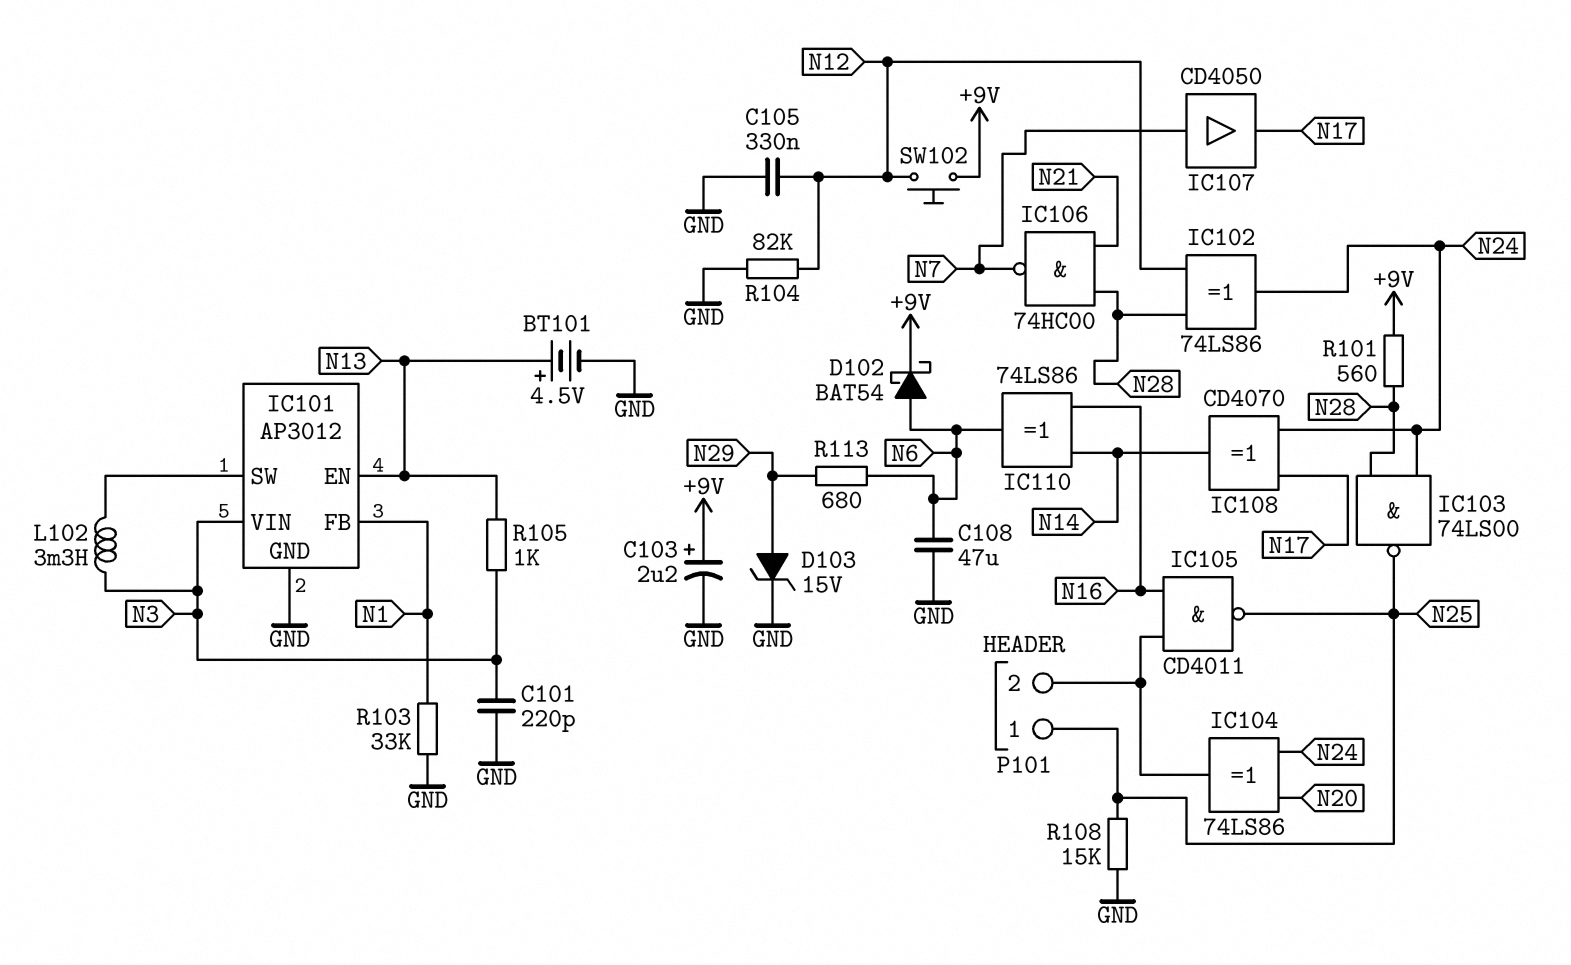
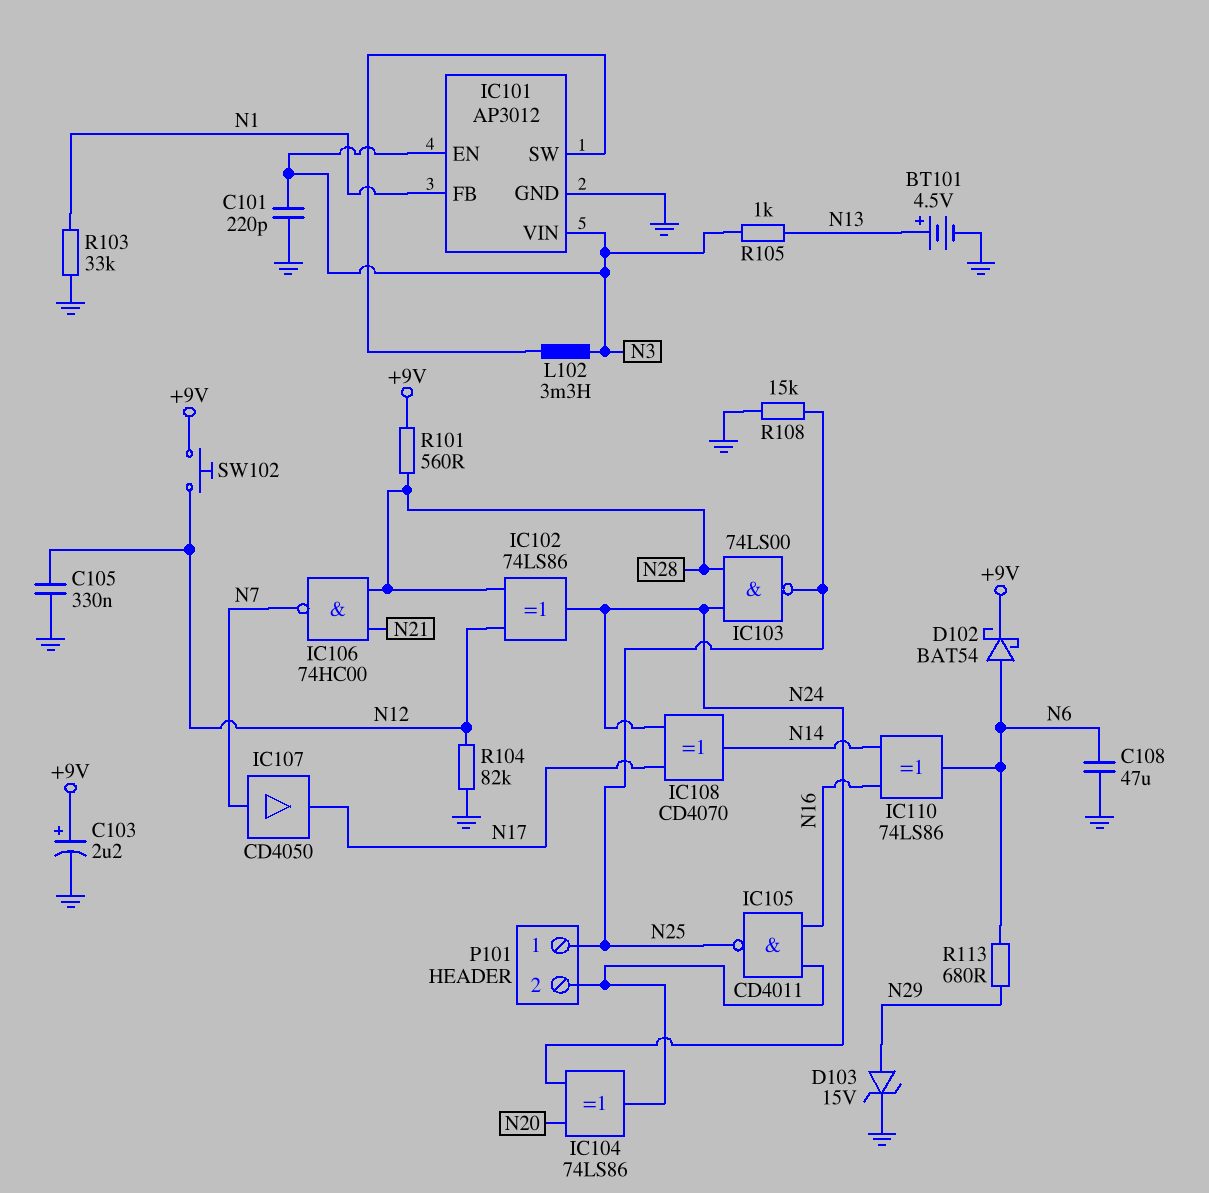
IC101 pin EN: N13 -> N3

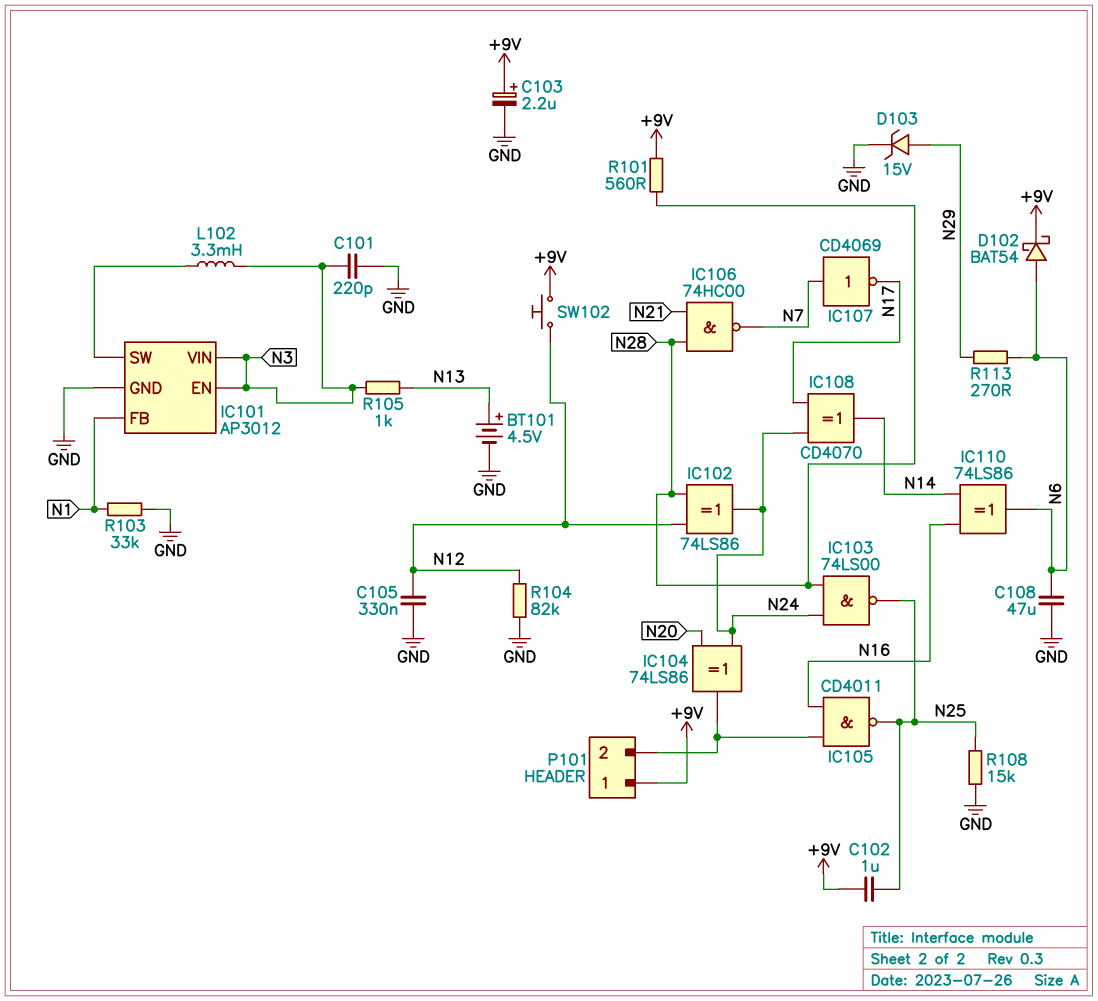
C102: none -> 1uF (+9V, N25)
IC107: buffer CD4050 (in N7, out N17) -> NOT CD4069 (in N7, out N17)
P101 pin 1: N25 -> +9V
R113: 680 (N6, N29) -> 270 (N6, N29)

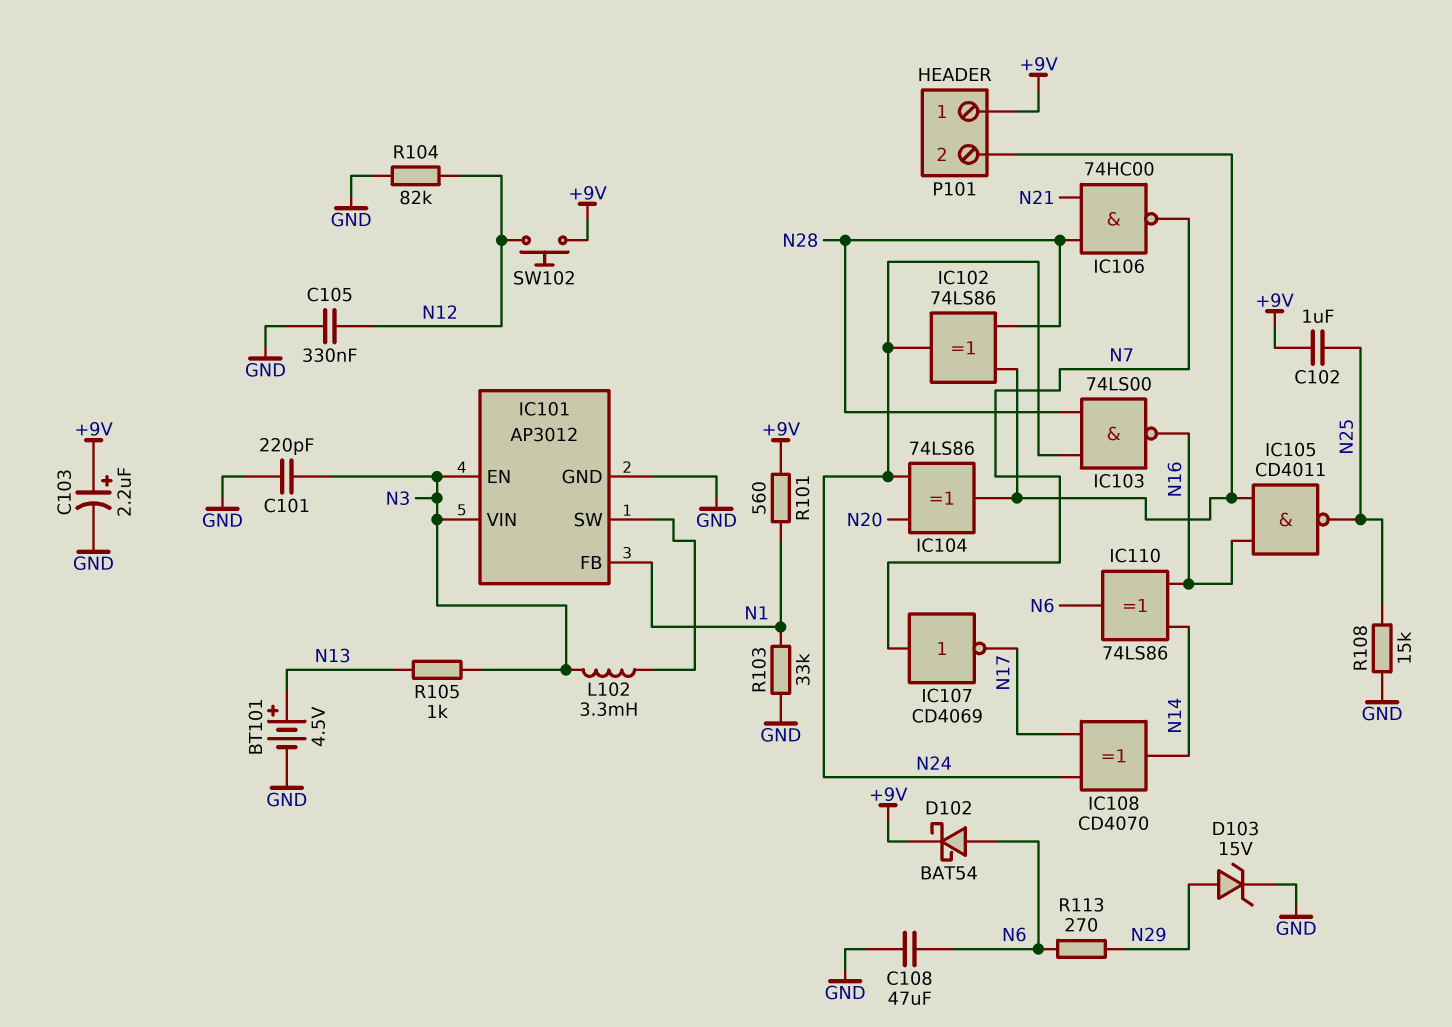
IC102: XOR 74LS86 (in N12, in N28, out N24) -> XOR 74LS86 (in N28, in P101/2, out N24)
IC103: NAND 74LS00 (in N24, in N28, out N25) -> NAND 74LS00 (in N24, in N28, out N16)
R101: 560 (+9V, N28) -> 560 (+9V, N1)

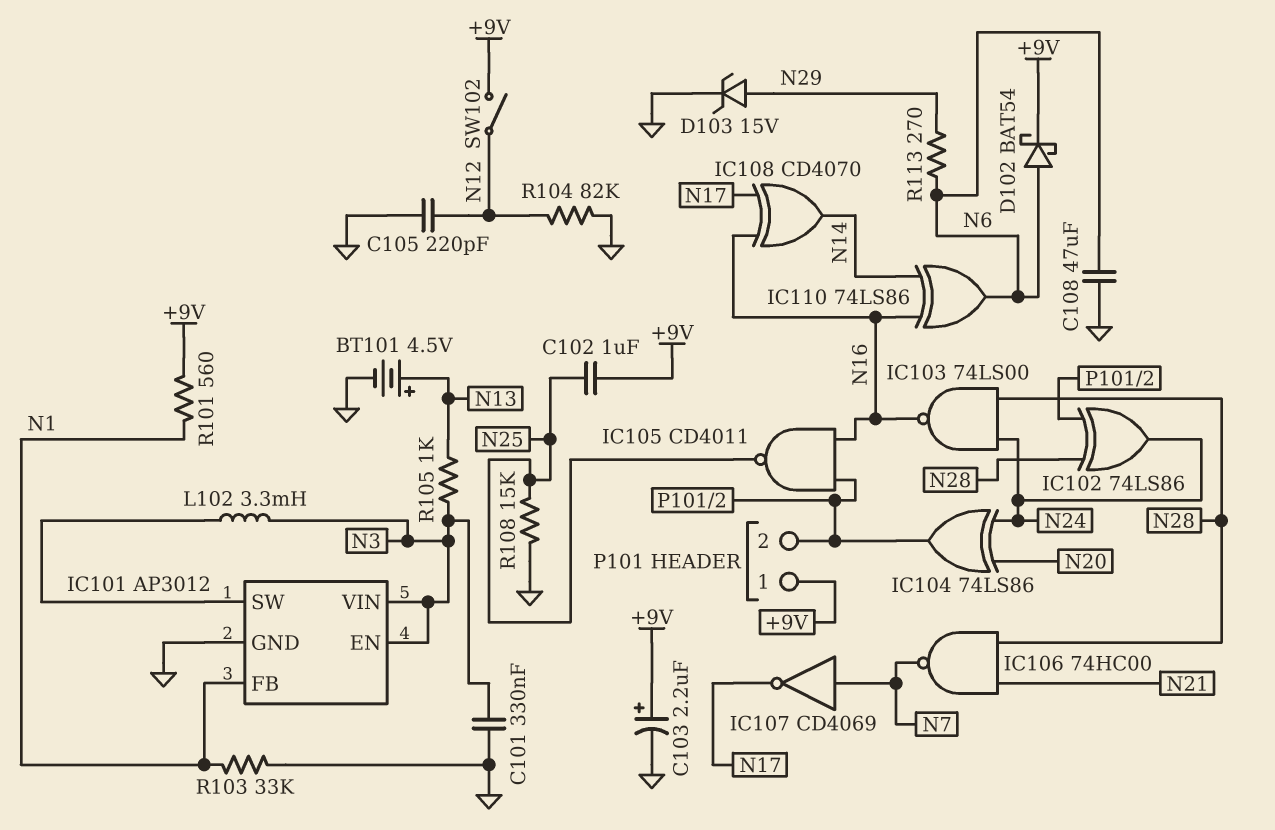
C101: 220pF (GND, N3) -> 330nF (GND, N3)
C105: 330nF (GND, N12) -> 220pF (GND, N12)
IC108: XOR CD4070 (in N17, in N24, out N14) -> XOR CD4070 (in N16, in N17, out N14)
SW102: button (+9V, N12) -> switch (+9V, N12)

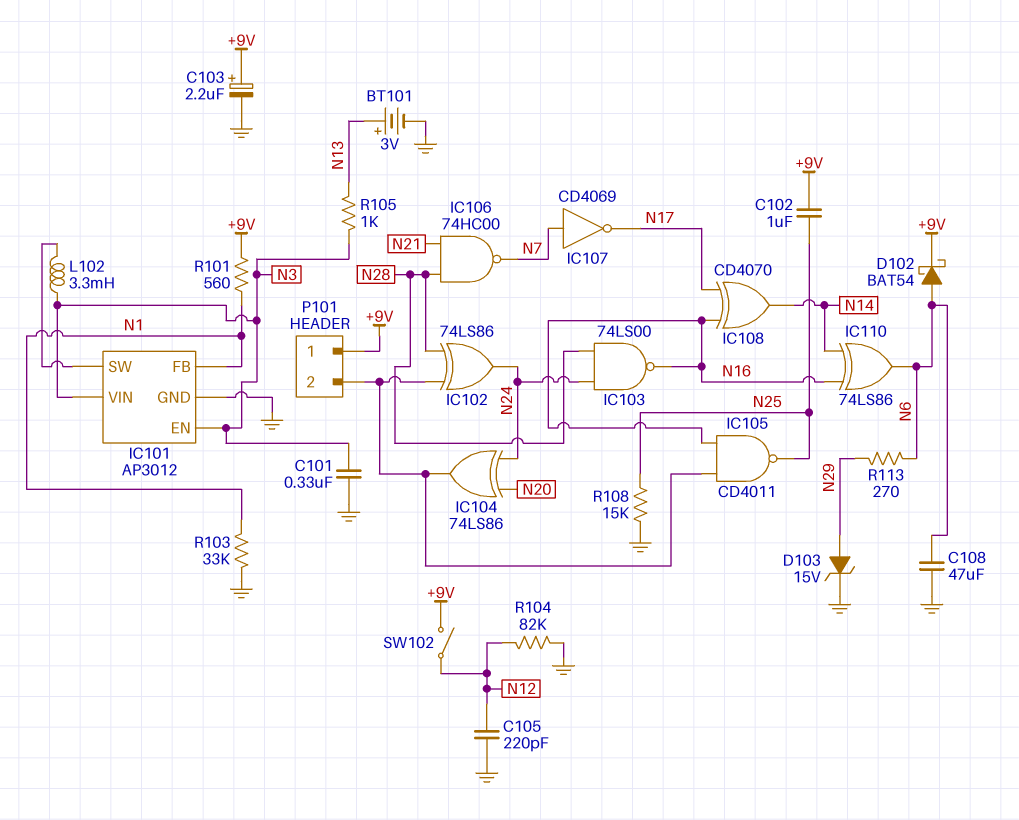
BT101: 4.5V (plus N13, minus GND) -> 3V (plus N13, minus GND)

